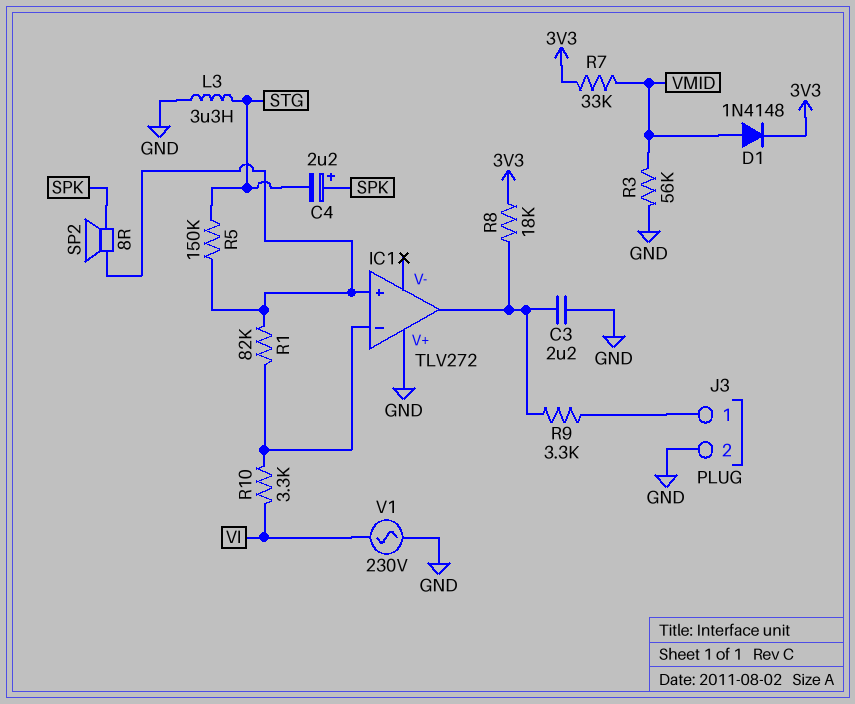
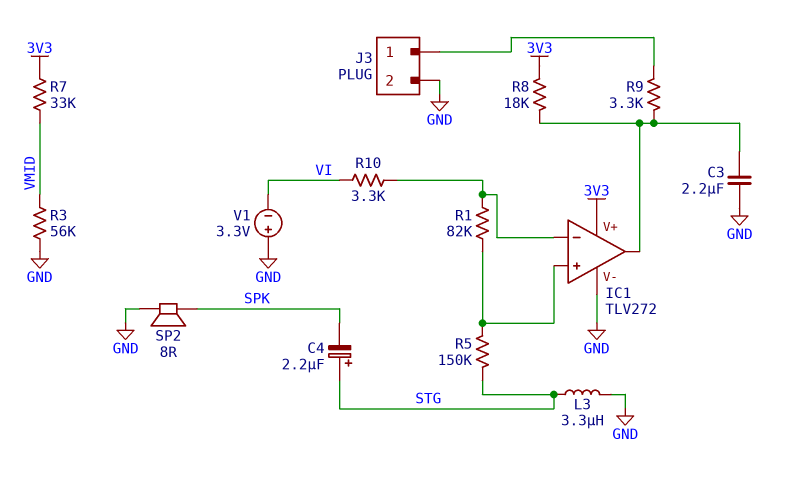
C4: 2.2uF (plus SPK, minus STG) -> 2.2uF (plus STG, minus SPK)
D1: diode 1N4148 (A VMID, K 3V3) -> none
IC1 pin V+: GND -> 3V3
IC1 pin V-: none -> GND
SP2: speaker 8R (IC1/in+, SPK) -> speaker 8R (GND, SPK)
V1: AC 230V (GND, VI) -> 3.3V (plus GND, minus VI)

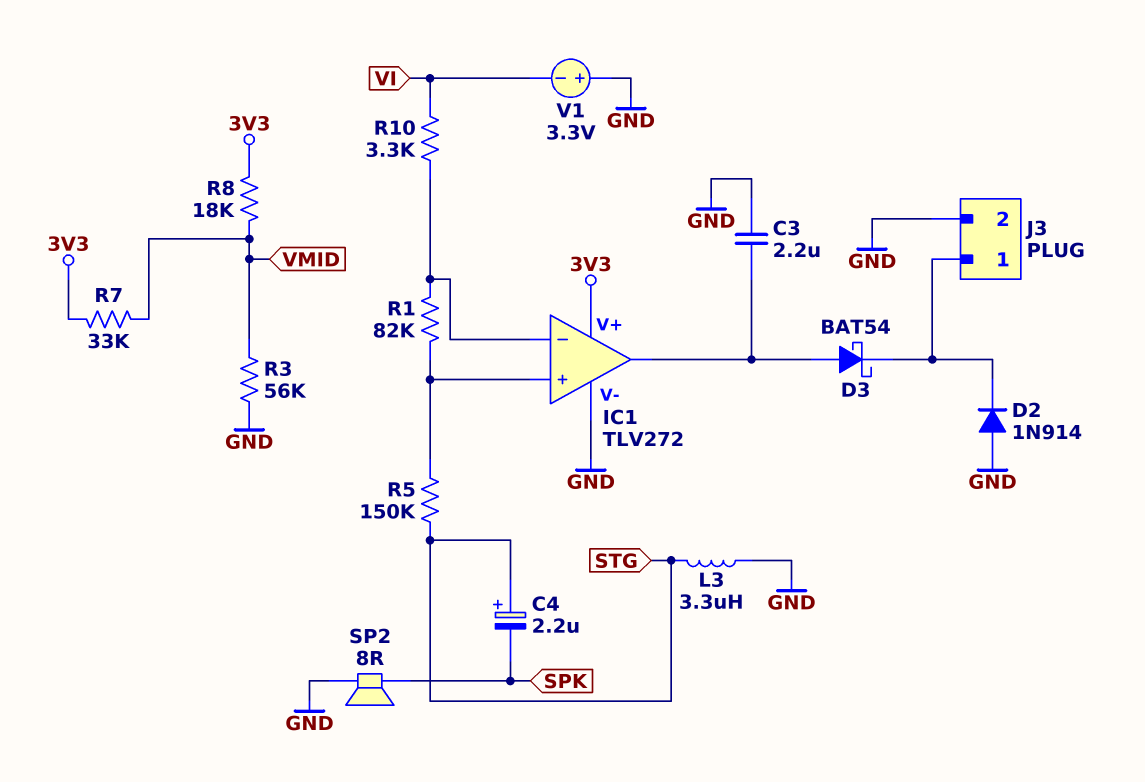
D2: none -> diode 1N914 (A GND, K J3/1)
D3: none -> schottky BAT54 (A IC1/out, K J3/1)
R8: 18k (3V3, IC1/out) -> 18k (3V3, VMID)
R9: 3.3k (IC1/out, J3/1) -> none

